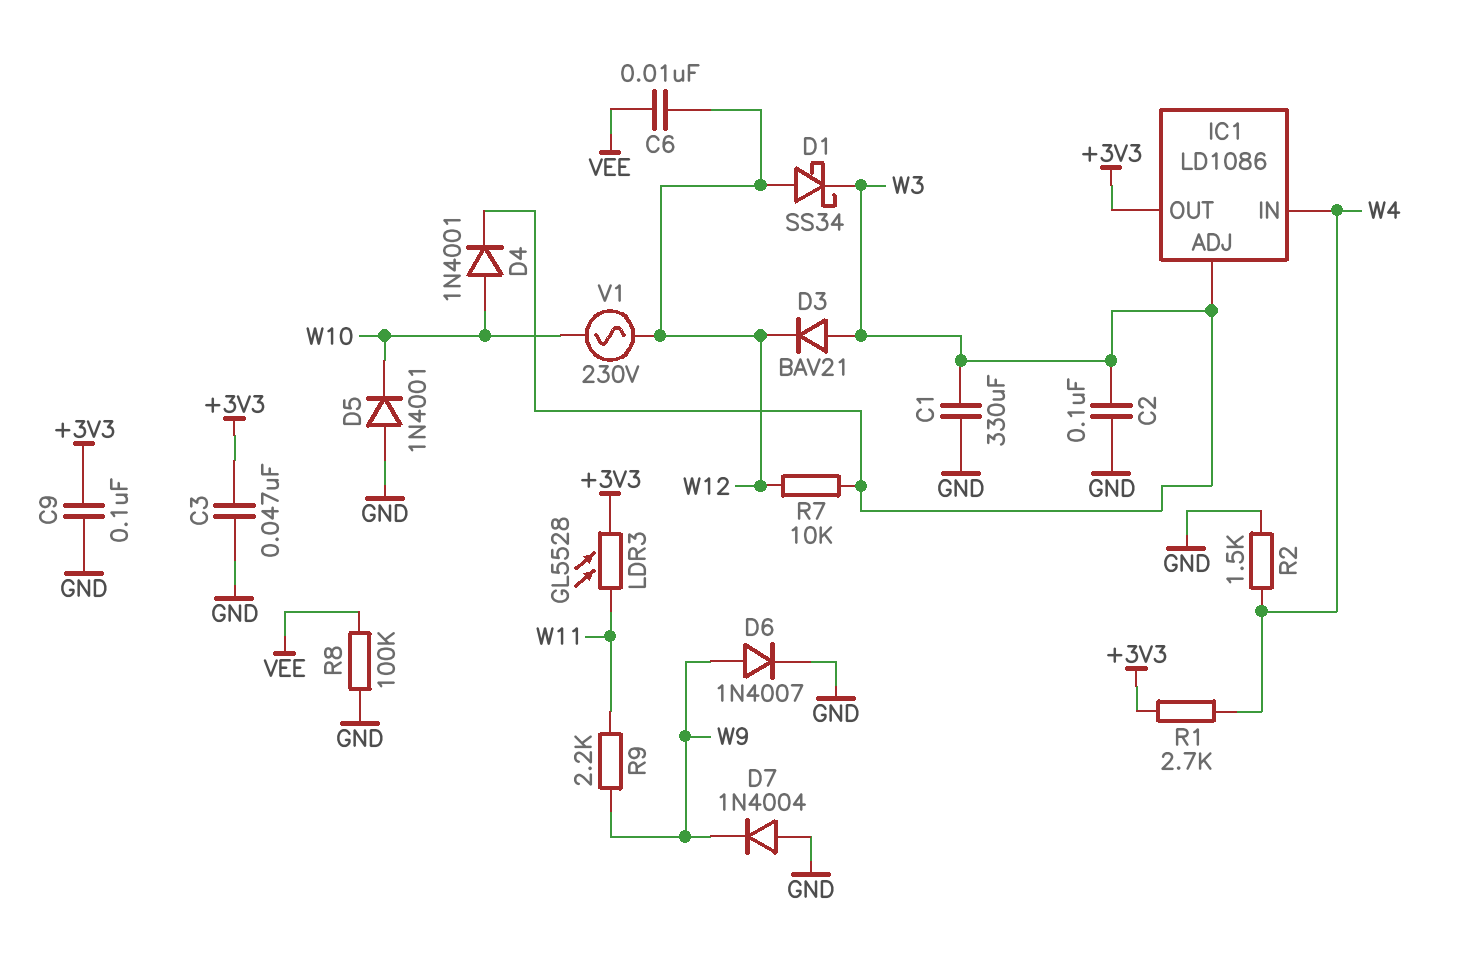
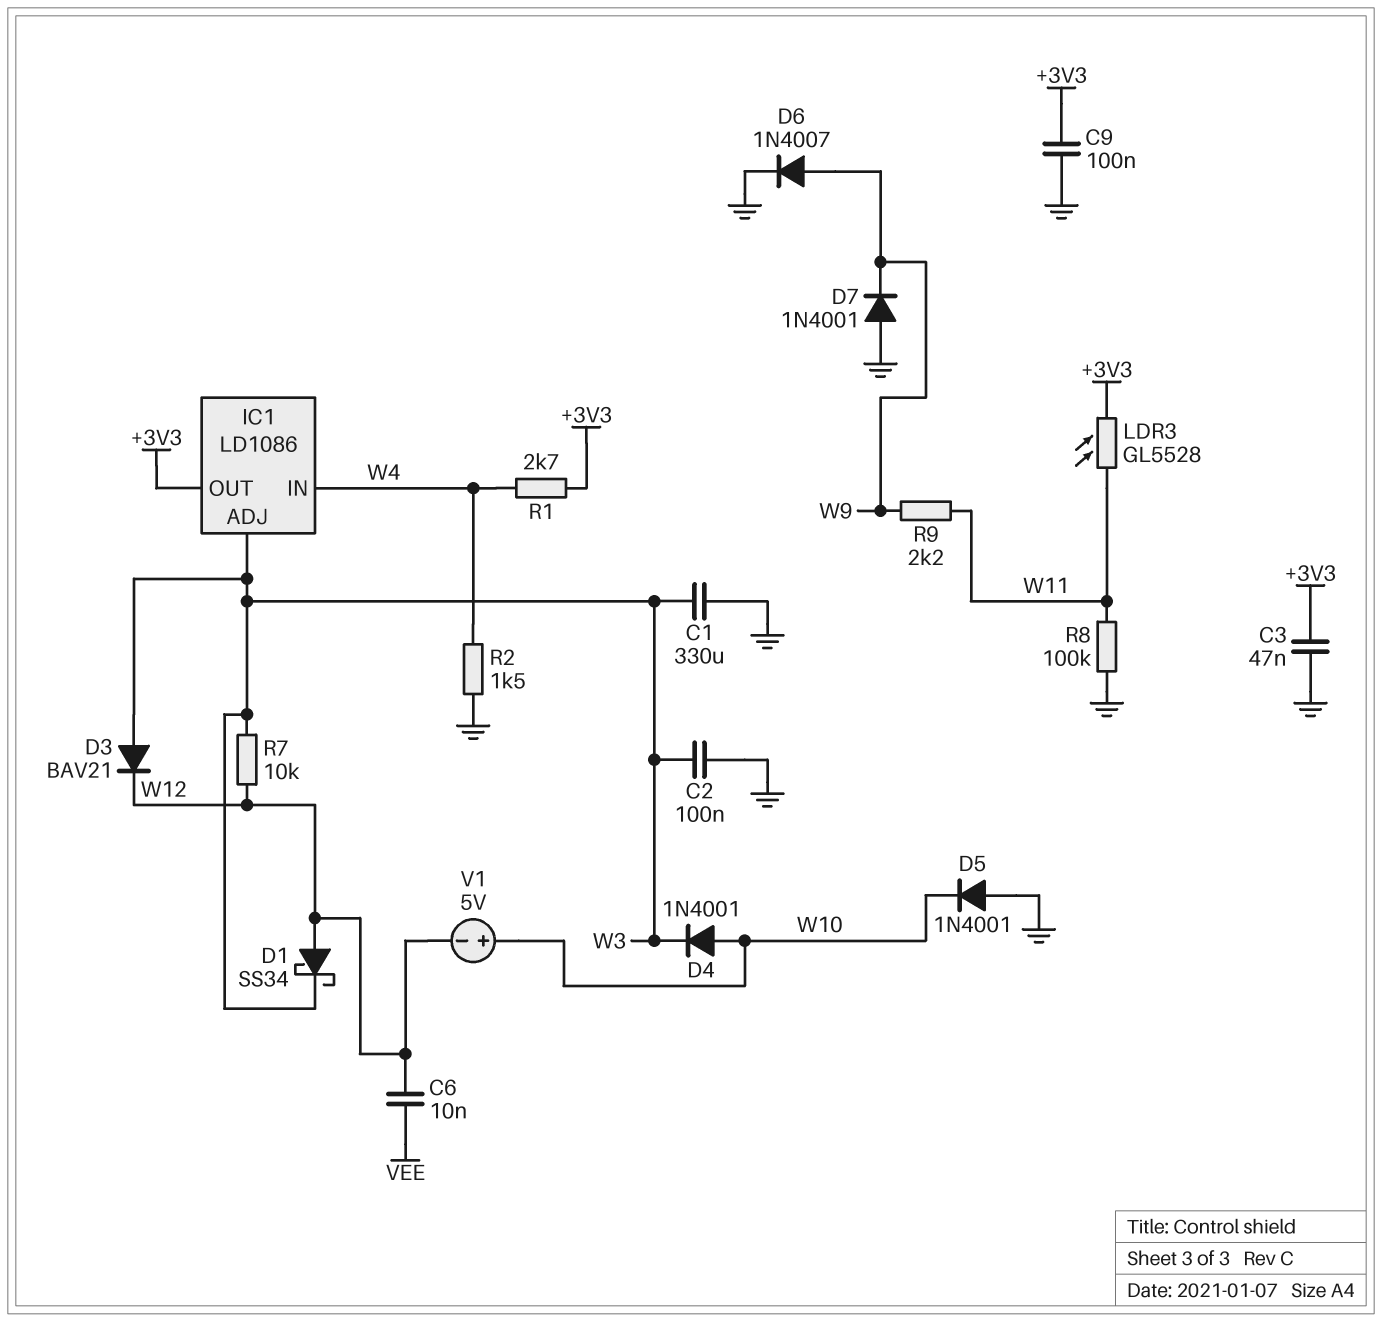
D7: diode 1N4004 (A GND, K W9) -> diode 1N4001 (A GND, K W9)
R8: 100k (GND, VEE) -> 100k (GND, W11)
V1: AC 230V (W10, W12) -> 5V (plus W10, minus W12)

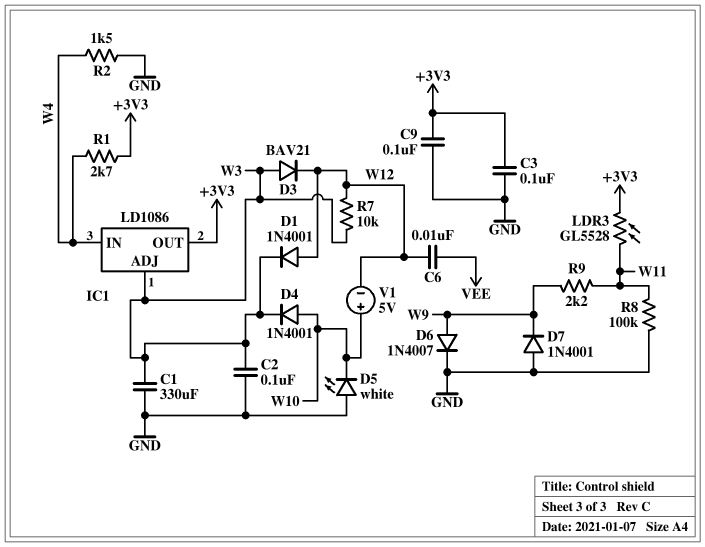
C3: 47nF (+3V3, GND) -> 100nF (+3V3, GND)
D1: schottky SS34 (A W12, K W3) -> diode 1N4001 (A W12, K W3)
D5: diode 1N4001 (A GND, K W10) -> LED white (A GND, K W10)

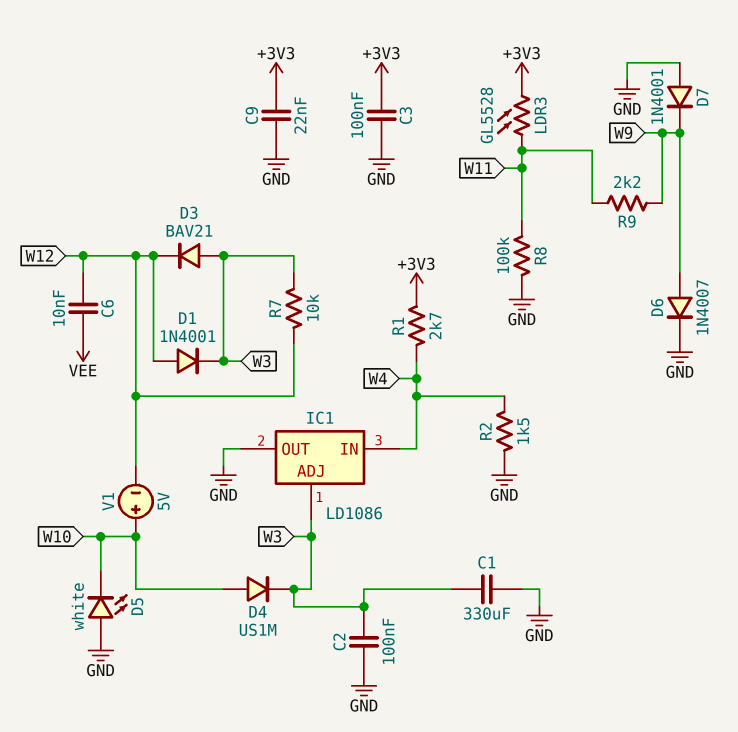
C9: 100nF (+3V3, GND) -> 22nF (+3V3, GND)
D4: diode 1N4001 (A W10, K W3) -> diode US1M (A W10, K W3)
IC1 pin OUT: +3V3 -> GND

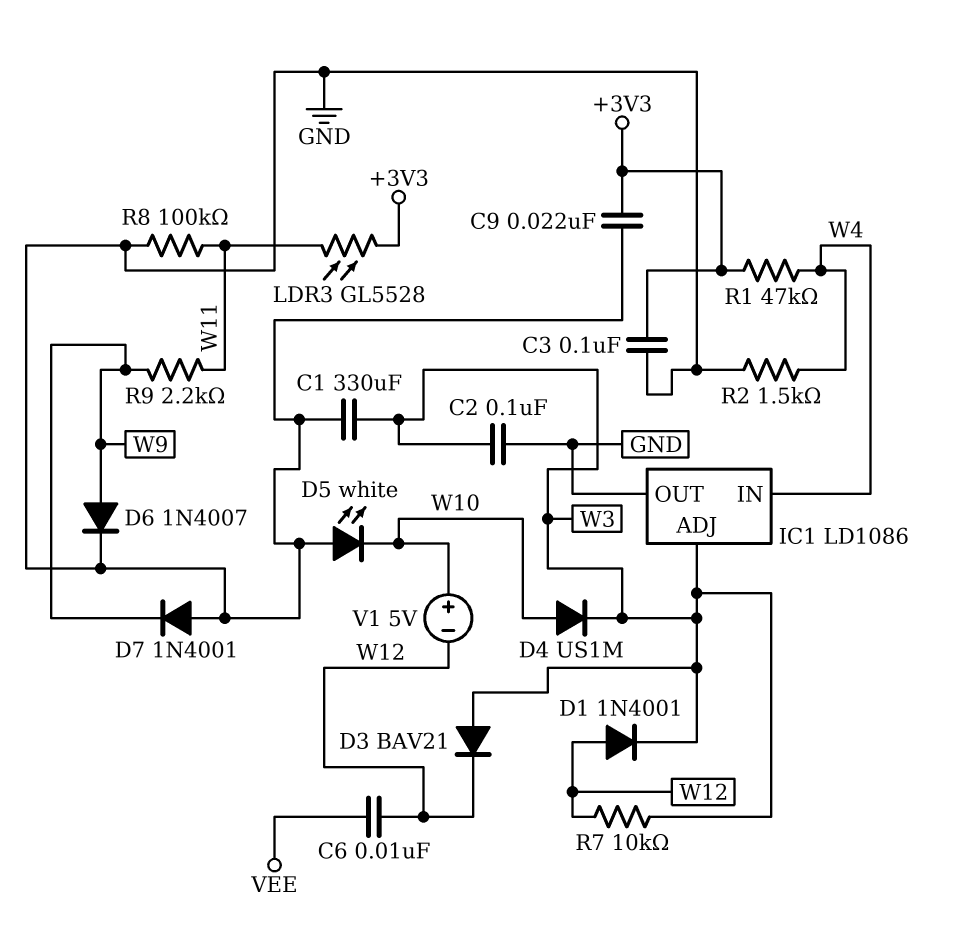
R1: 2.7k (+3V3, W4) -> 47k (+3V3, W4)

